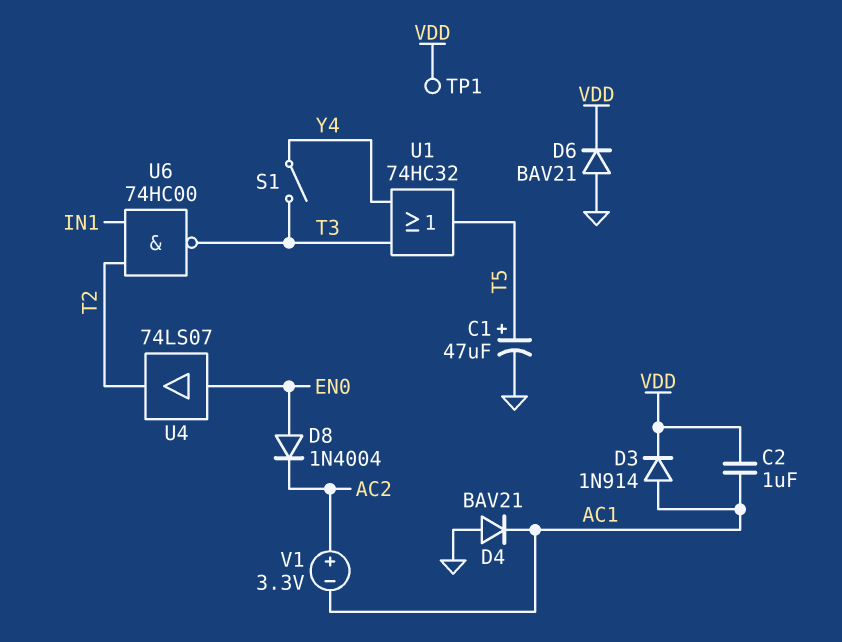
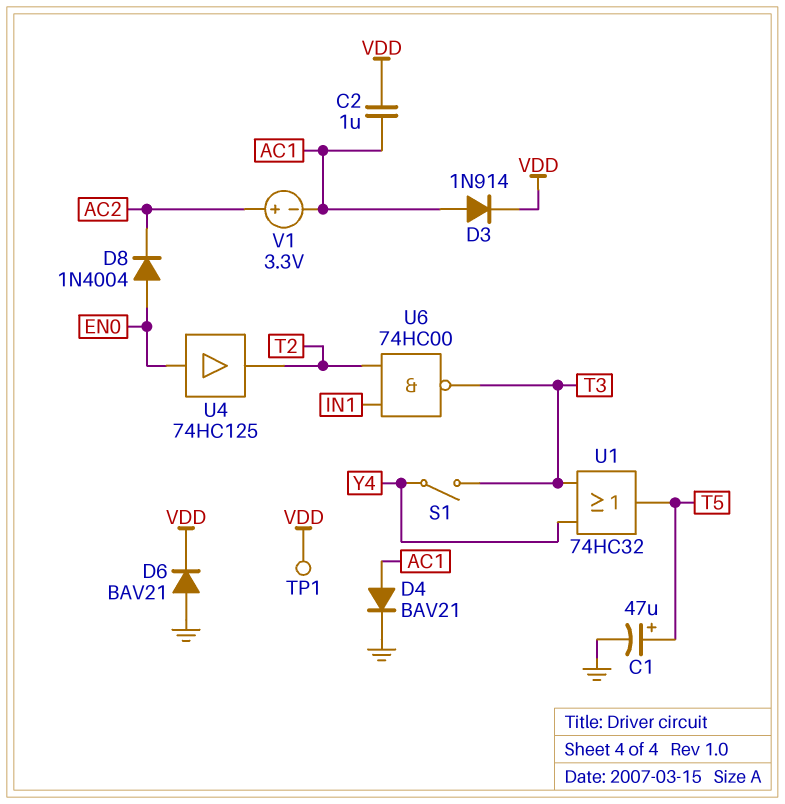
D4: diode BAV21 (A GND, K AC1) -> diode BAV21 (A AC1, K GND)
U4: buffer 74LS07 (in EN0, out T2) -> buffer 74HC125 (in EN0, out T2)

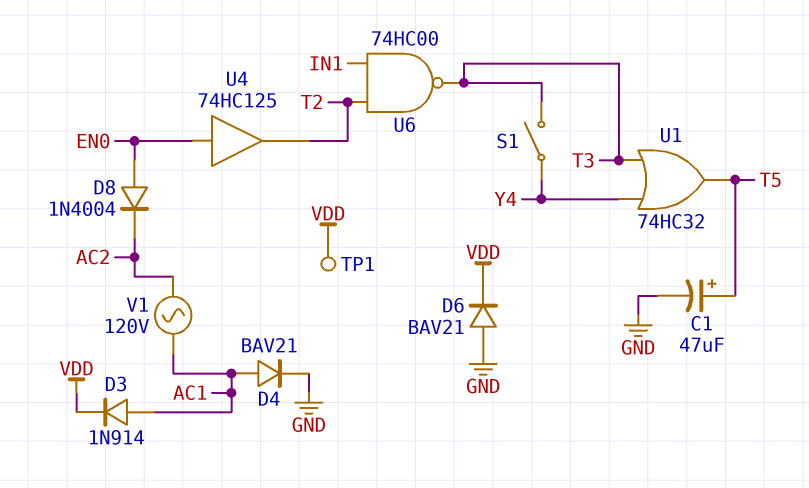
C2: 1uF (AC1, VDD) -> none
V1: 3.3V (plus AC2, minus AC1) -> AC 120V (AC1, AC2)

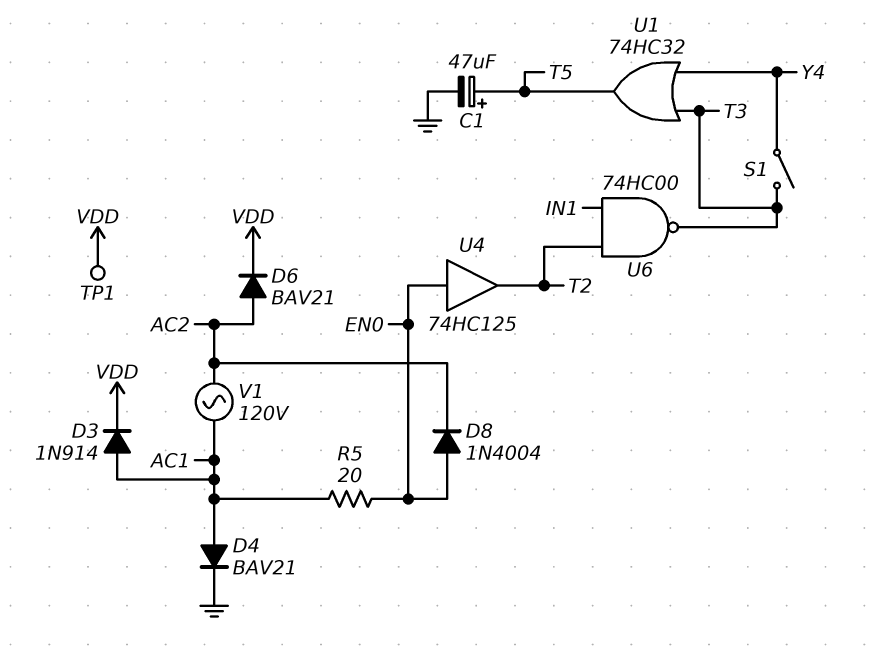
D6: diode BAV21 (A GND, K VDD) -> diode BAV21 (A AC2, K VDD)
R5: none -> 20 (AC1, EN0)

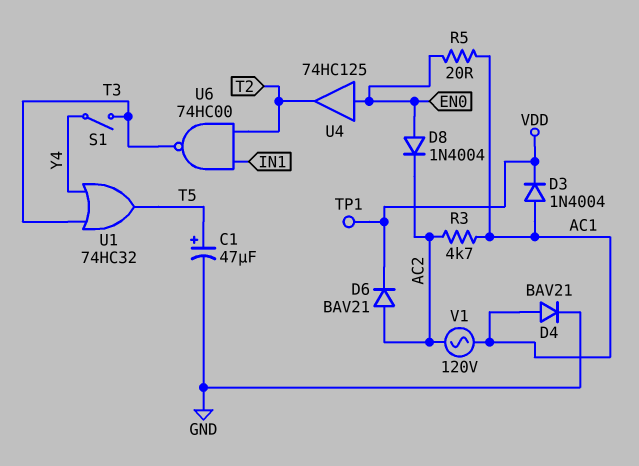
D3: diode 1N914 (A AC1, K VDD) -> diode 1N4004 (A AC1, K VDD)
R3: none -> 4.7k (AC1, AC2)

